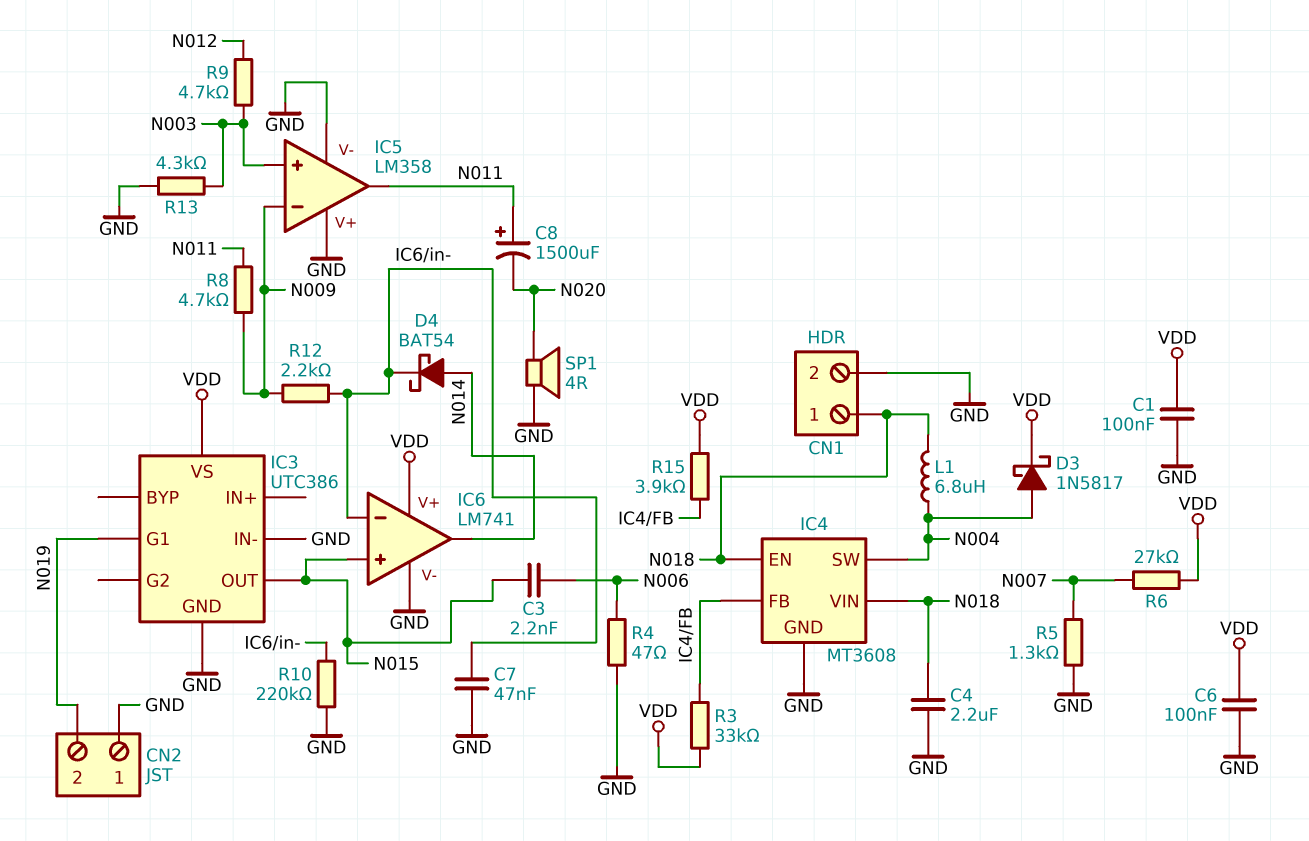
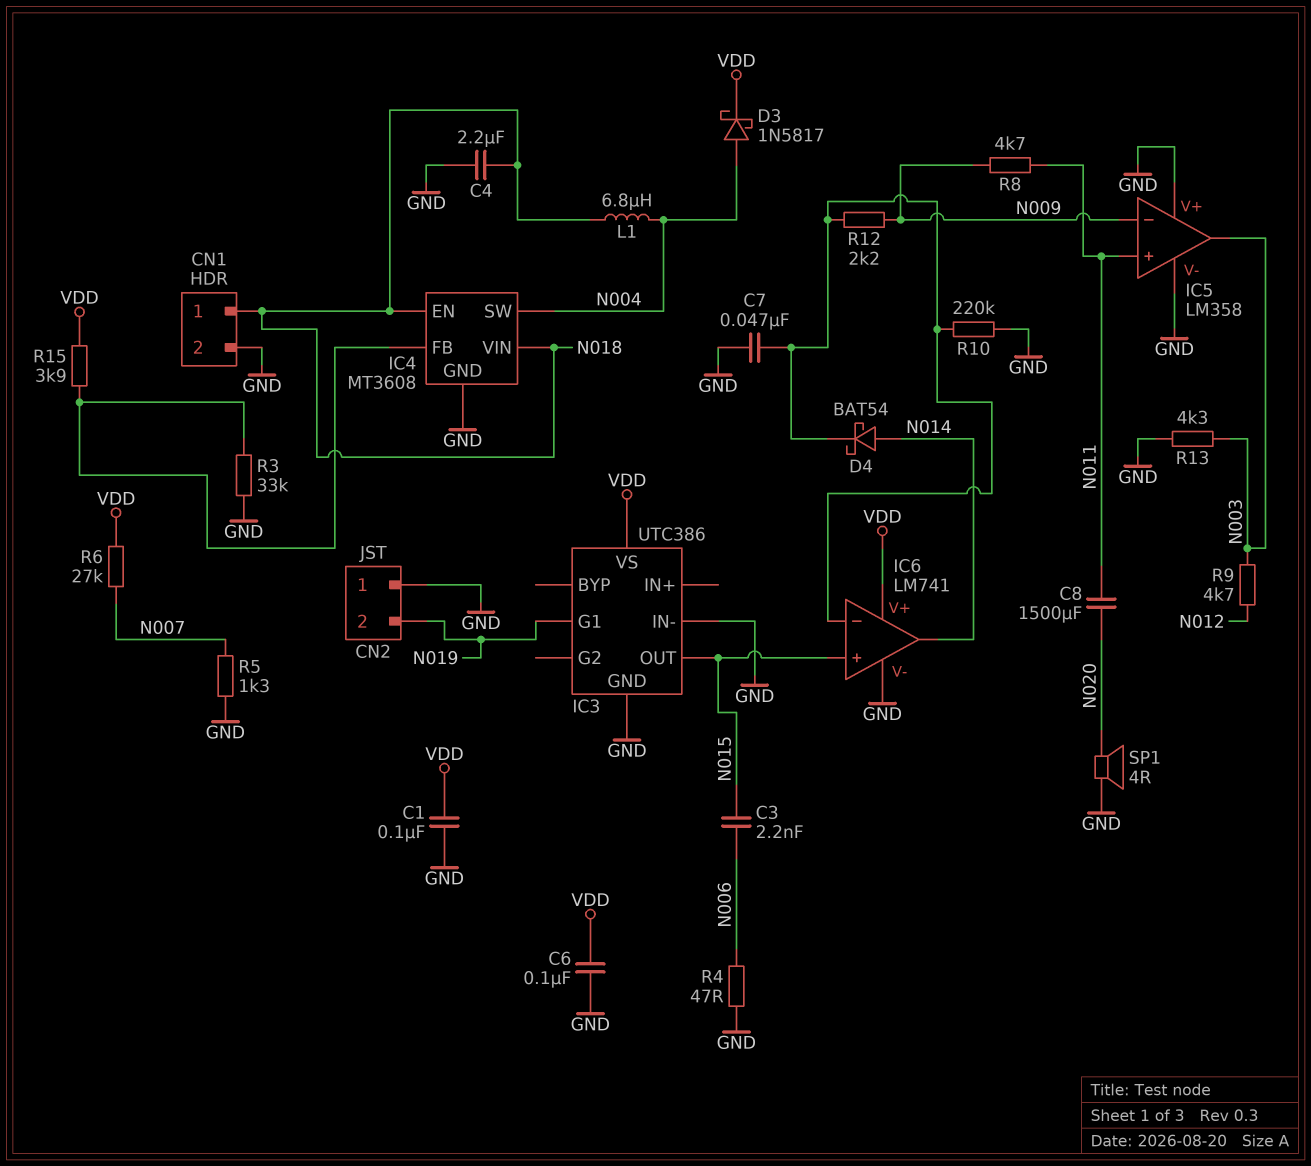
C8: 1500uF (plus N011, minus N020) -> 1500uF (N011, N020)
IC5 pin in+: N003 -> N011
IC5 pin out: N011 -> N003
R3: 33k (IC4/FB, VDD) -> 33k (GND, IC4/FB)

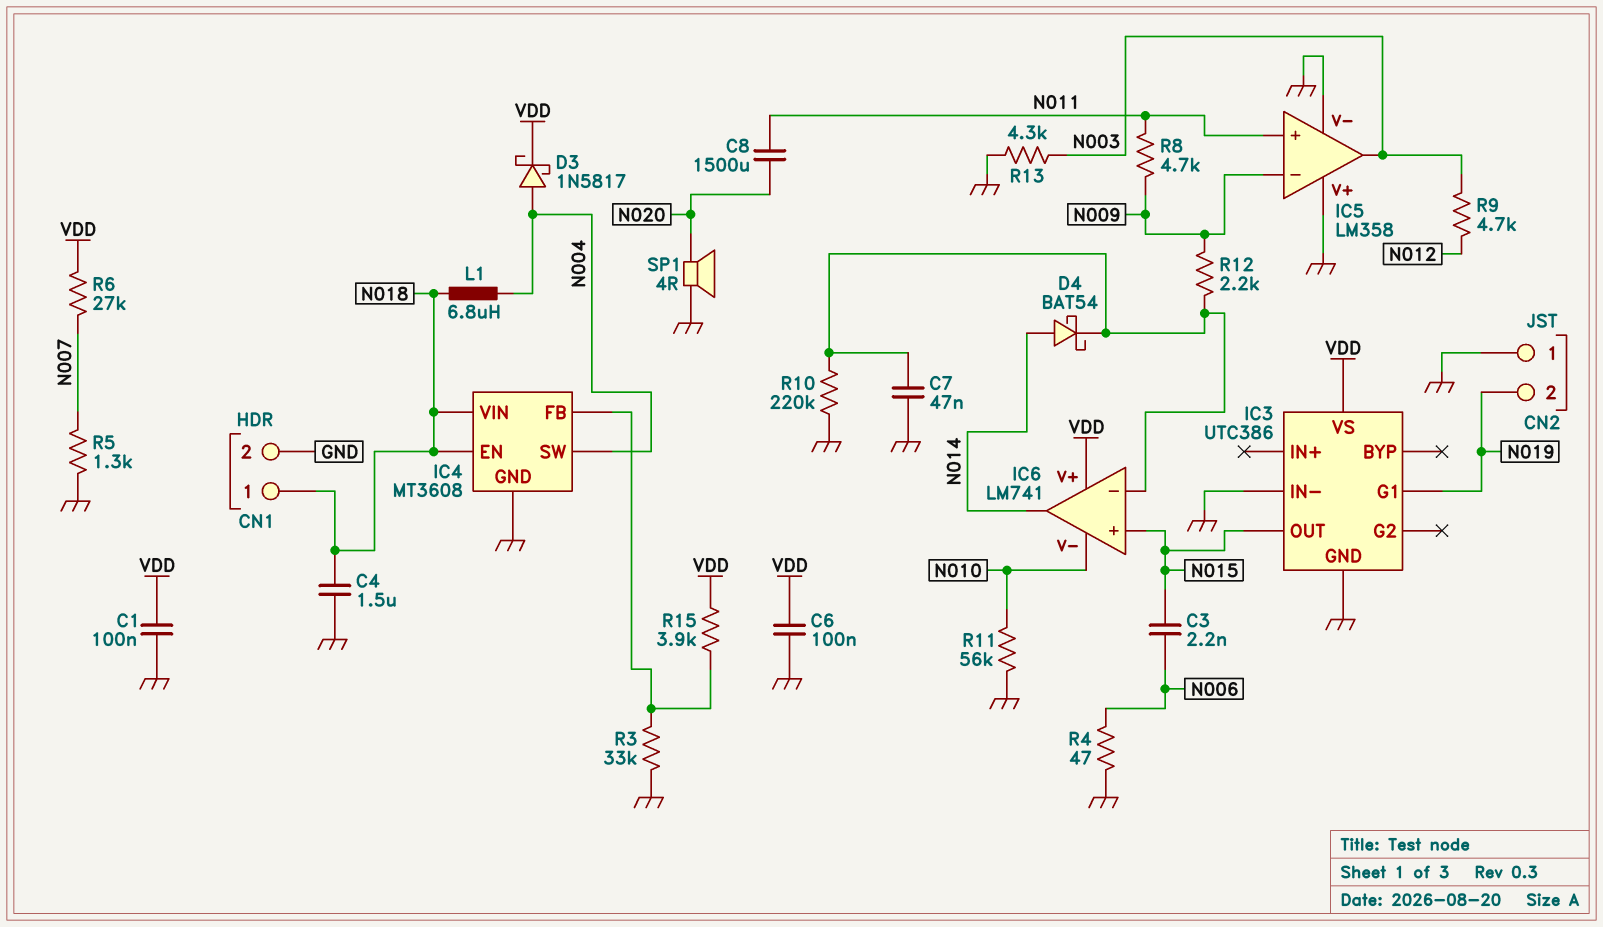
C4: 2.2uF (GND, N018) -> 1.5uF (GND, N018)
IC6 pin V-: GND -> N010
R11: none -> 56k (GND, N010)

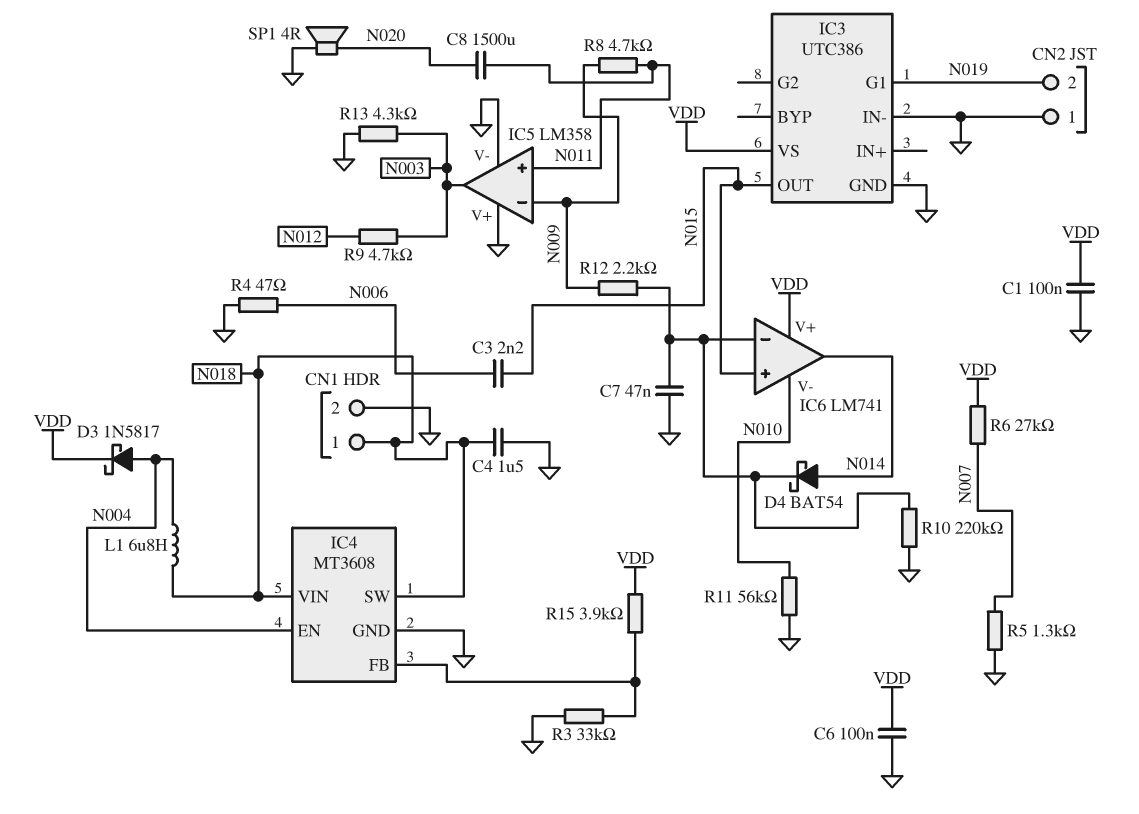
IC4 pin EN: N018 -> N004
IC4 pin SW: N004 -> N018

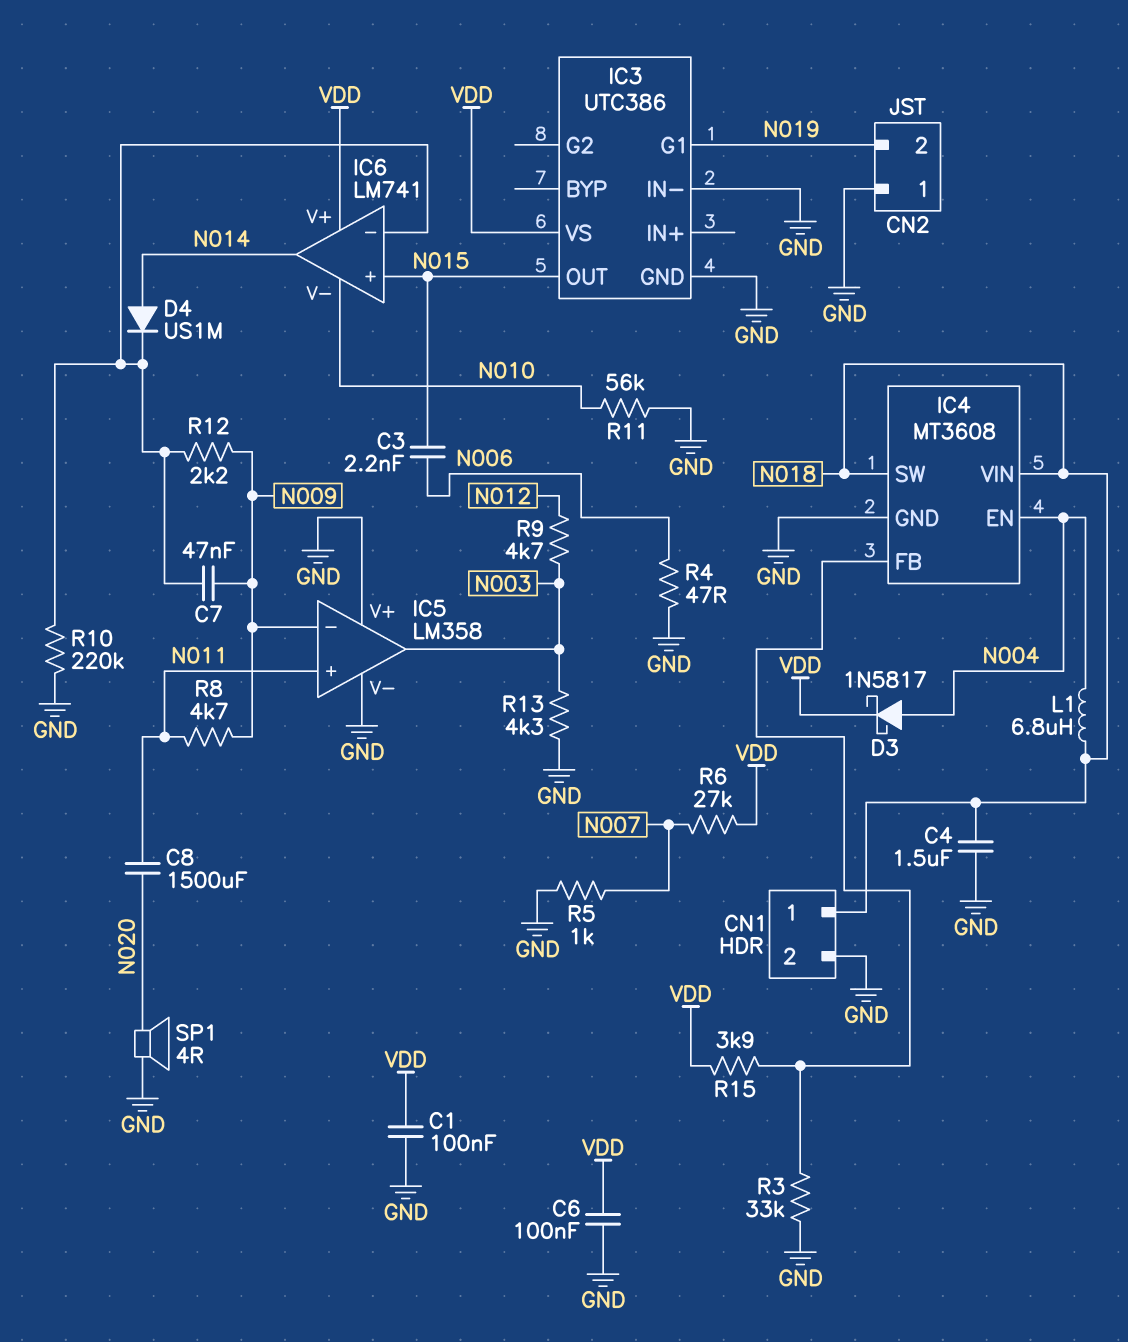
C7: 47nF (GND, IC6/in-) -> 47nF (IC6/in-, N009)
D4: schottky BAT54 (A N014, K IC6/in-) -> diode US1M (A N014, K IC6/in-)
R5: 1.3k (GND, N007) -> 1k (GND, N007)

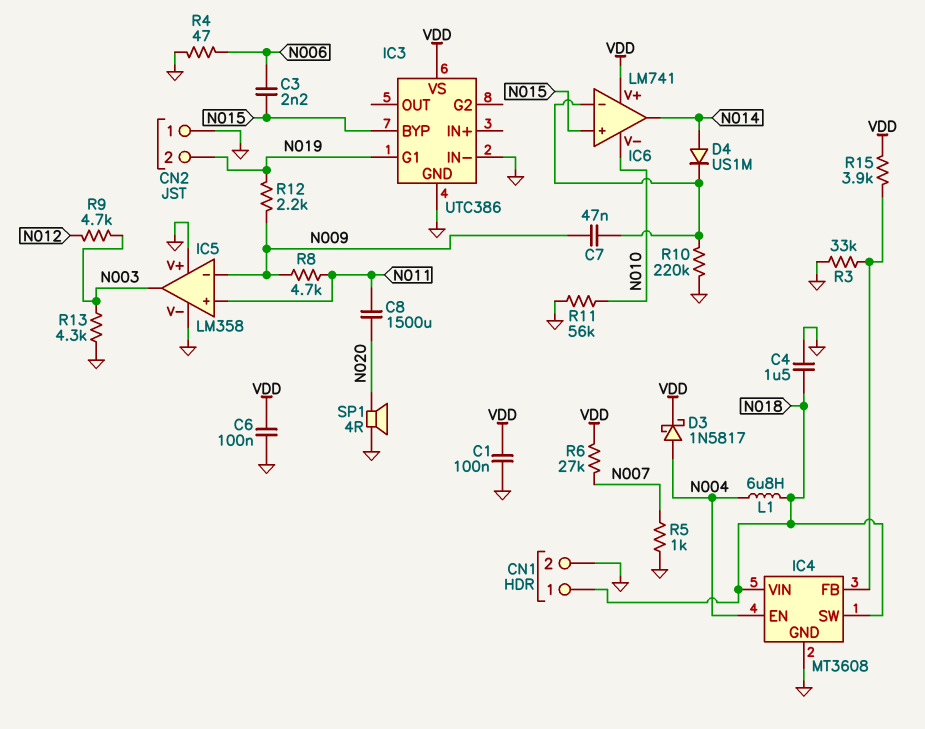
IC3 pin BYP: none -> N015
IC3 pin OUT: N015 -> none
R12: 2.2k (IC6/in-, N009) -> 2.2k (N009, N019)

